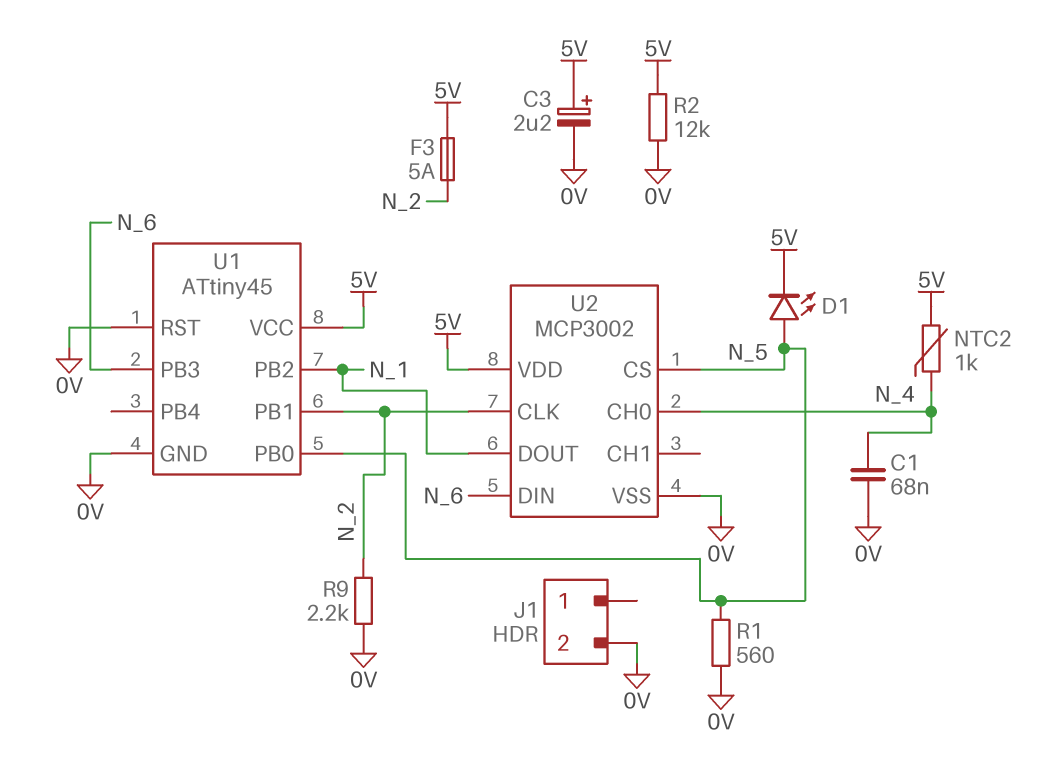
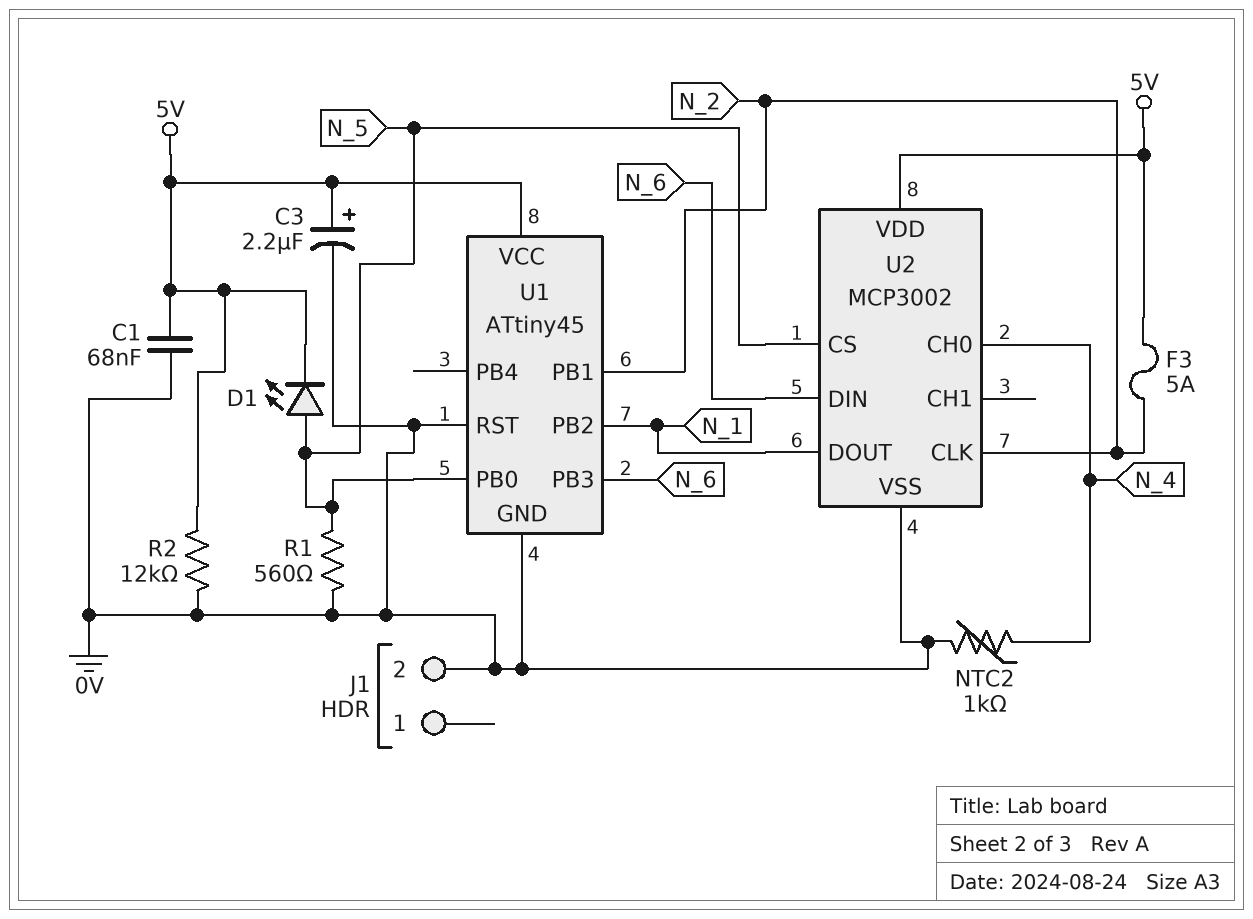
C1: 68nF (0V, N_4) -> 68nF (0V, 5V)
NTC2: 1k (5V, N_4) -> 1k (0V, N_4)
R9: 2.2k (0V, N_2) -> none

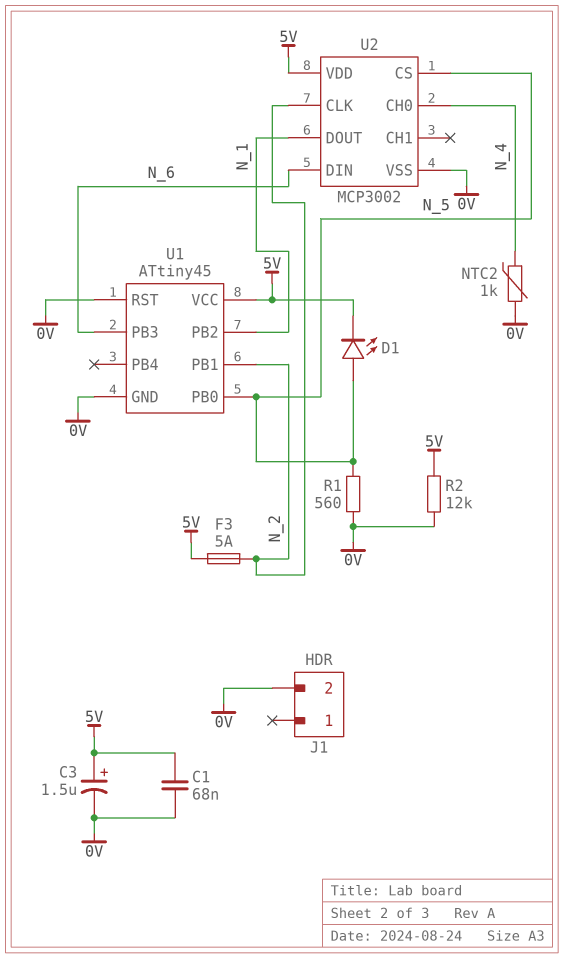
C3: 2.2uF (plus 5V, minus 0V) -> 1.5uF (plus 5V, minus 0V)

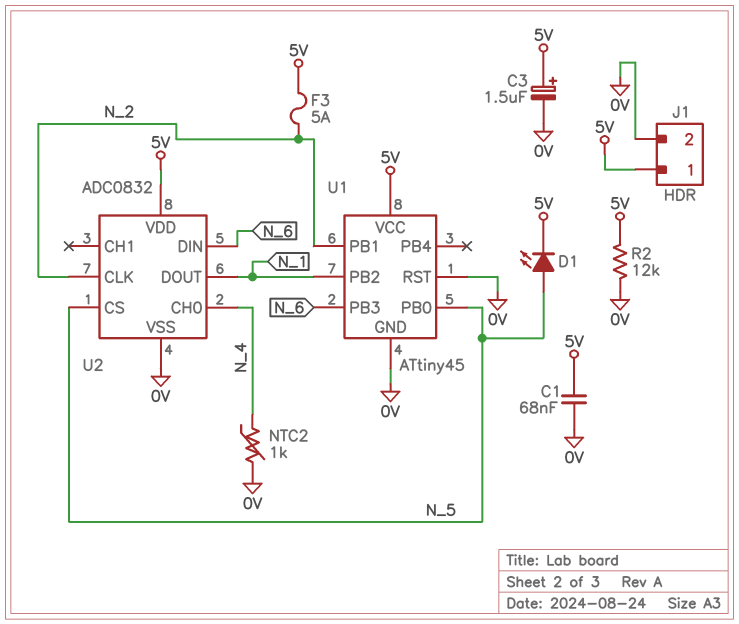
J1 pin 1: none -> 5V
R1: 560 (0V, N_5) -> none
U2: MCP3002 -> ADC0832

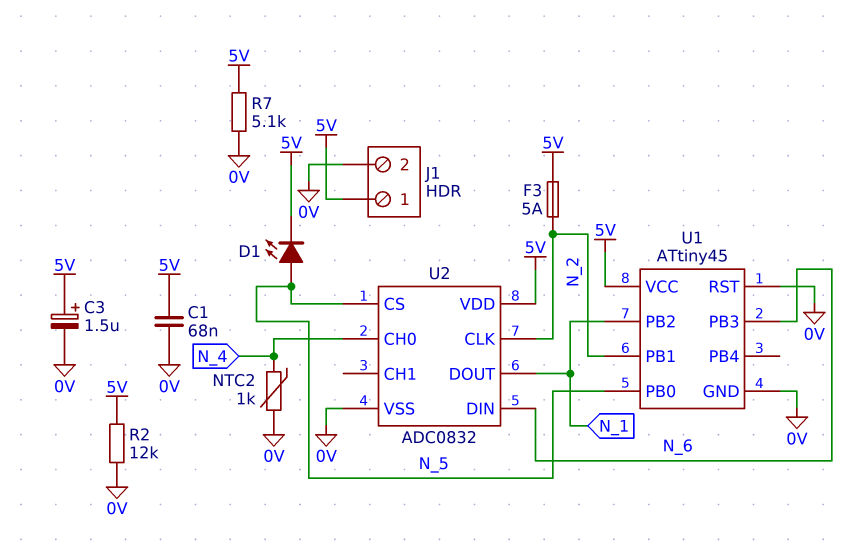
R7: none -> 5.1k (0V, 5V)

